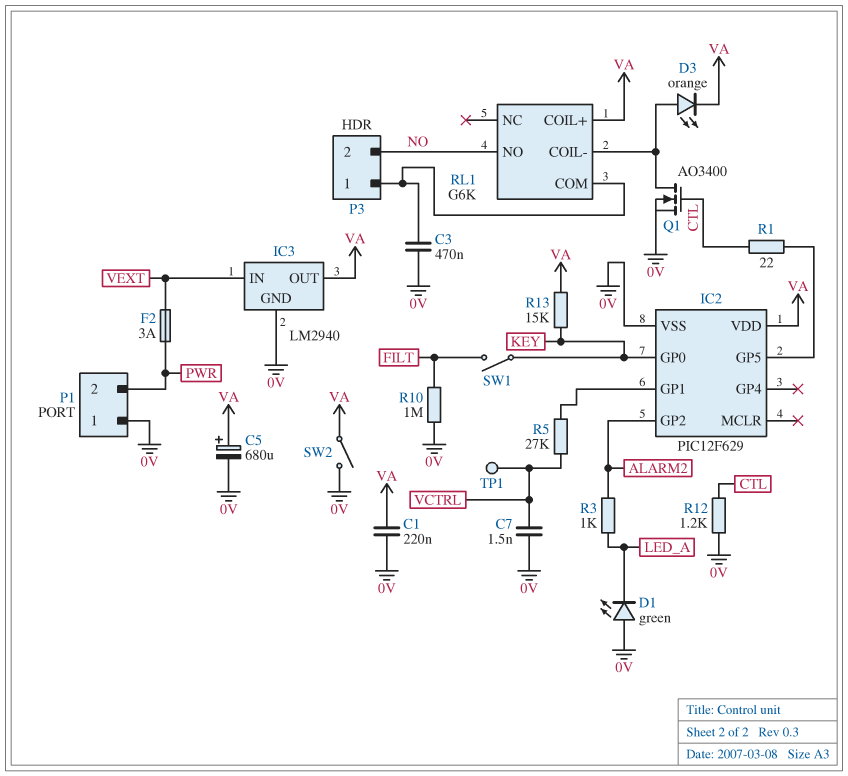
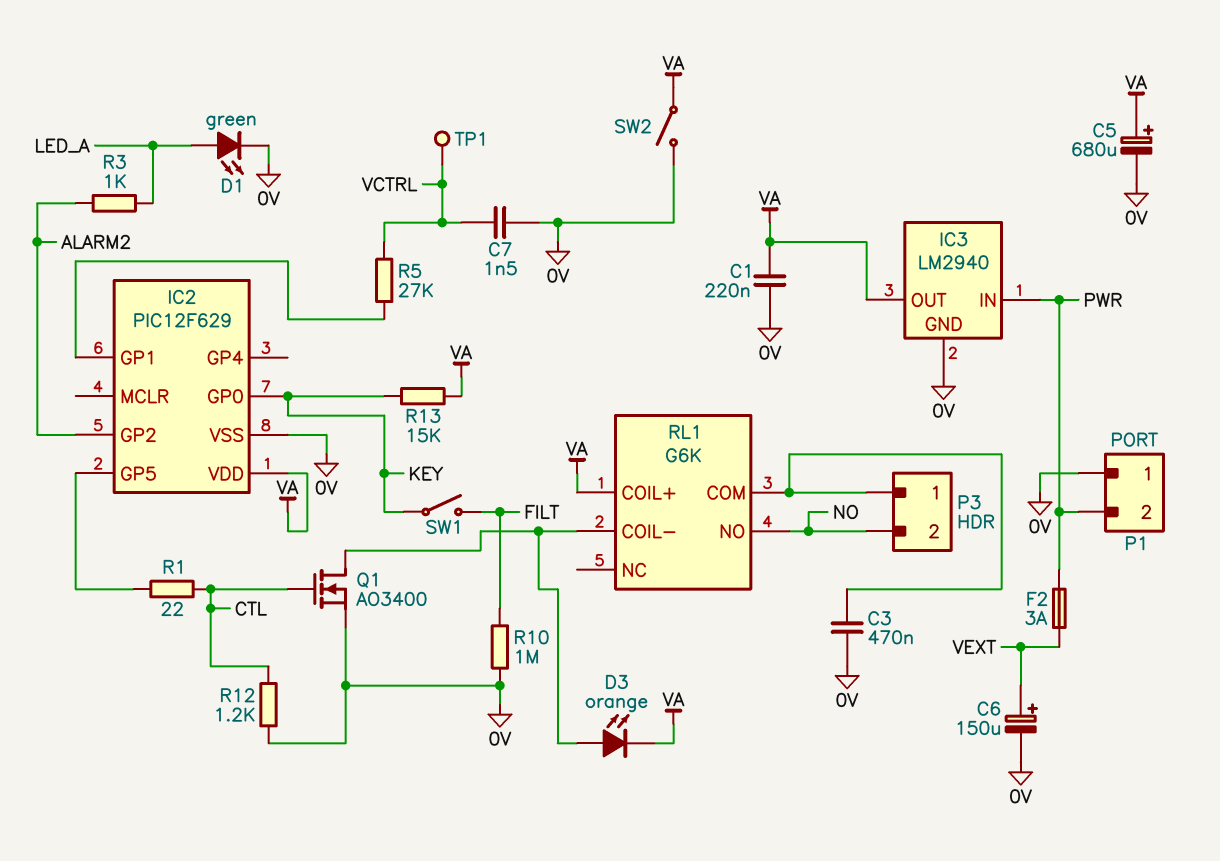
C6: none -> 150uF (plus VEXT, minus 0V)
D1: LED green (A 0V, K LED_A) -> LED green (A LED_A, K 0V)
IC3 pin IN: VEXT -> PWR

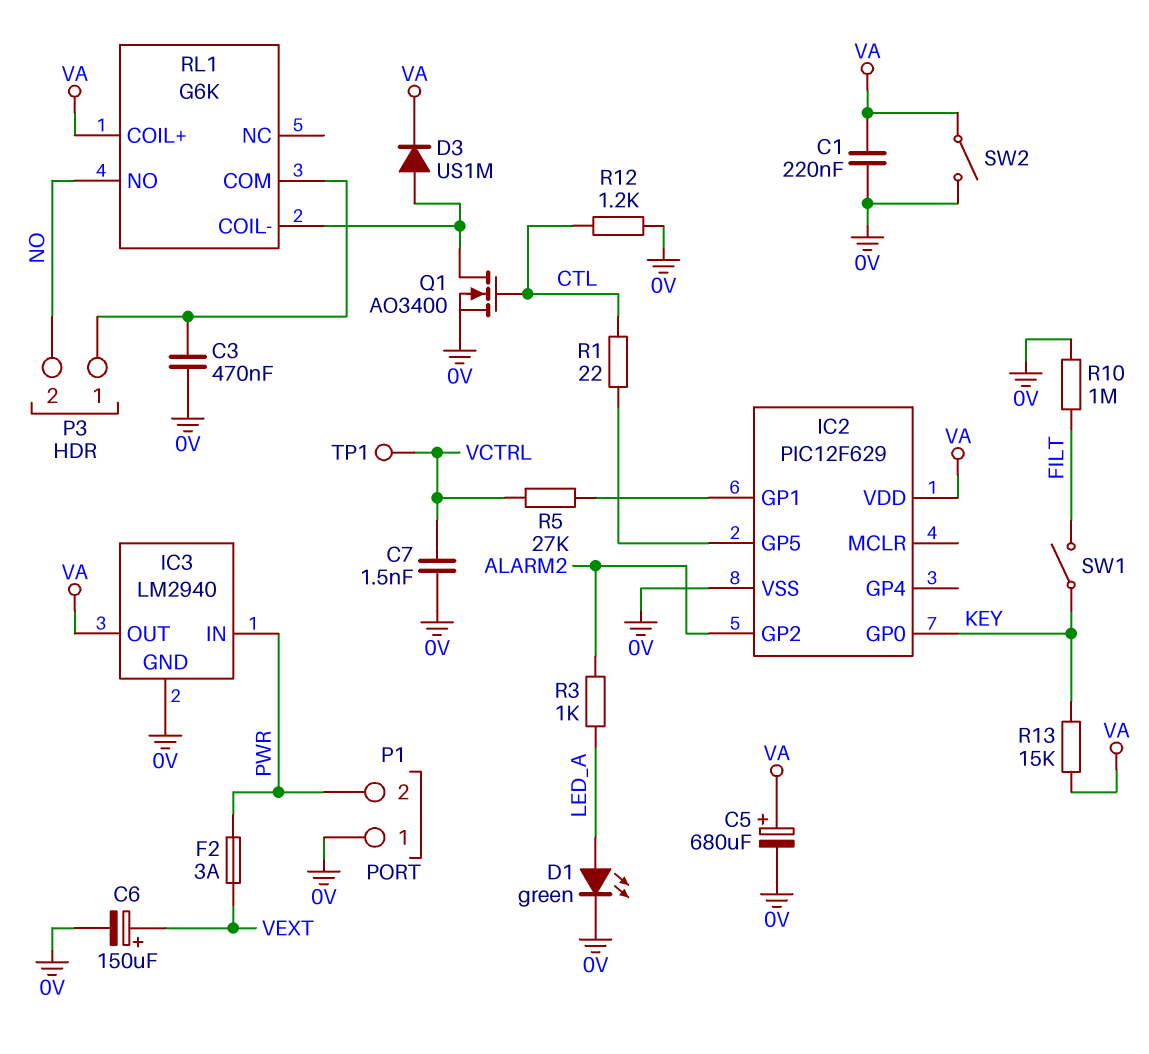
D3: LED orange (A RL1/COIL-, K VA) -> diode US1M (A RL1/COIL-, K VA)

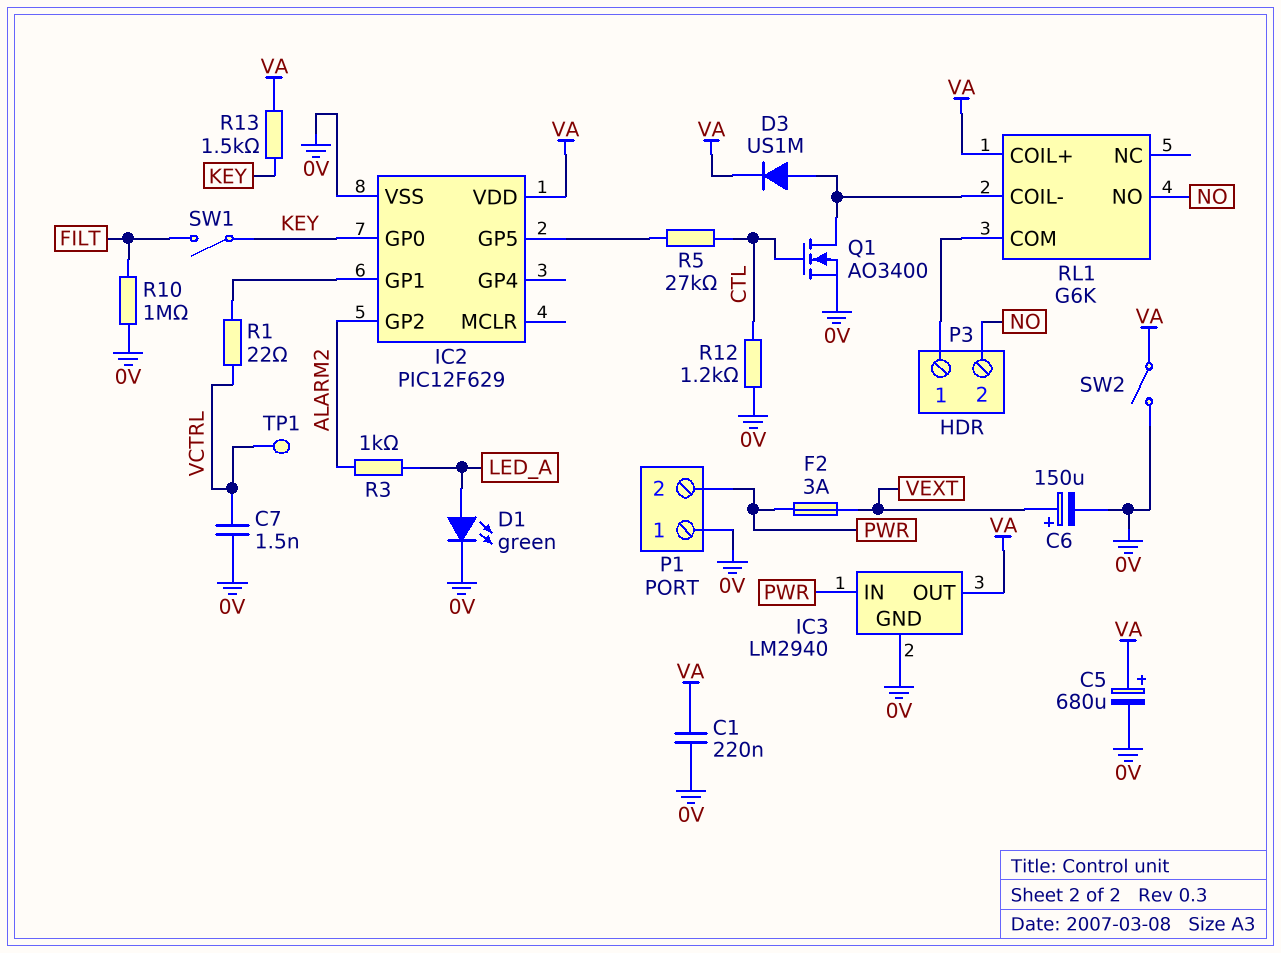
C3: 470nF (0V, P3/1) -> none
R1: 22 (CTL, IC2/GP5) -> 22 (IC2/GP1, VCTRL)
R5: 27k (IC2/GP1, VCTRL) -> 27k (CTL, IC2/GP5)
R13: 15k (KEY, VA) -> 1.5k (KEY, VA)

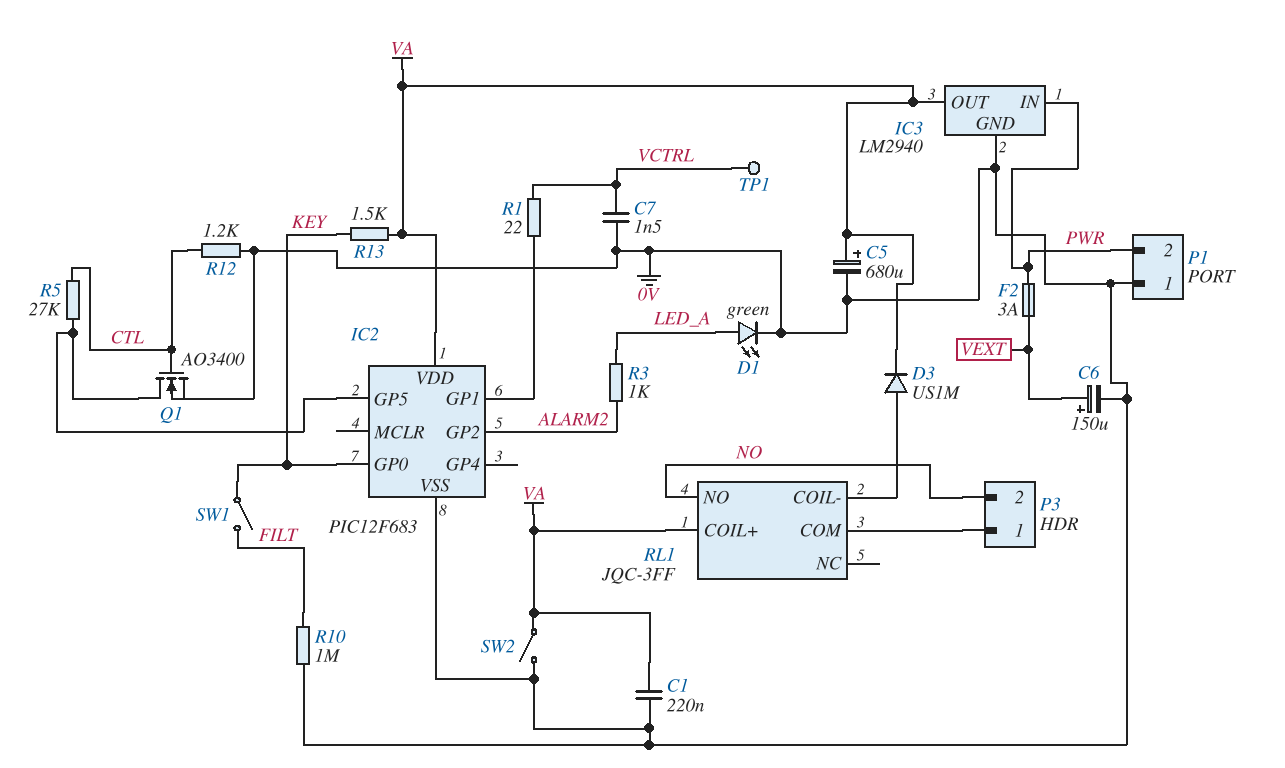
IC2: PIC12F629 -> PIC12F683
Q1: NMOS AO3400 (G CTL, D RL1/COIL-, S 0V) -> NMOS AO3400 (G CTL, D IC2/GP5, S 0V)
RL1: G6K -> JQC-3FF

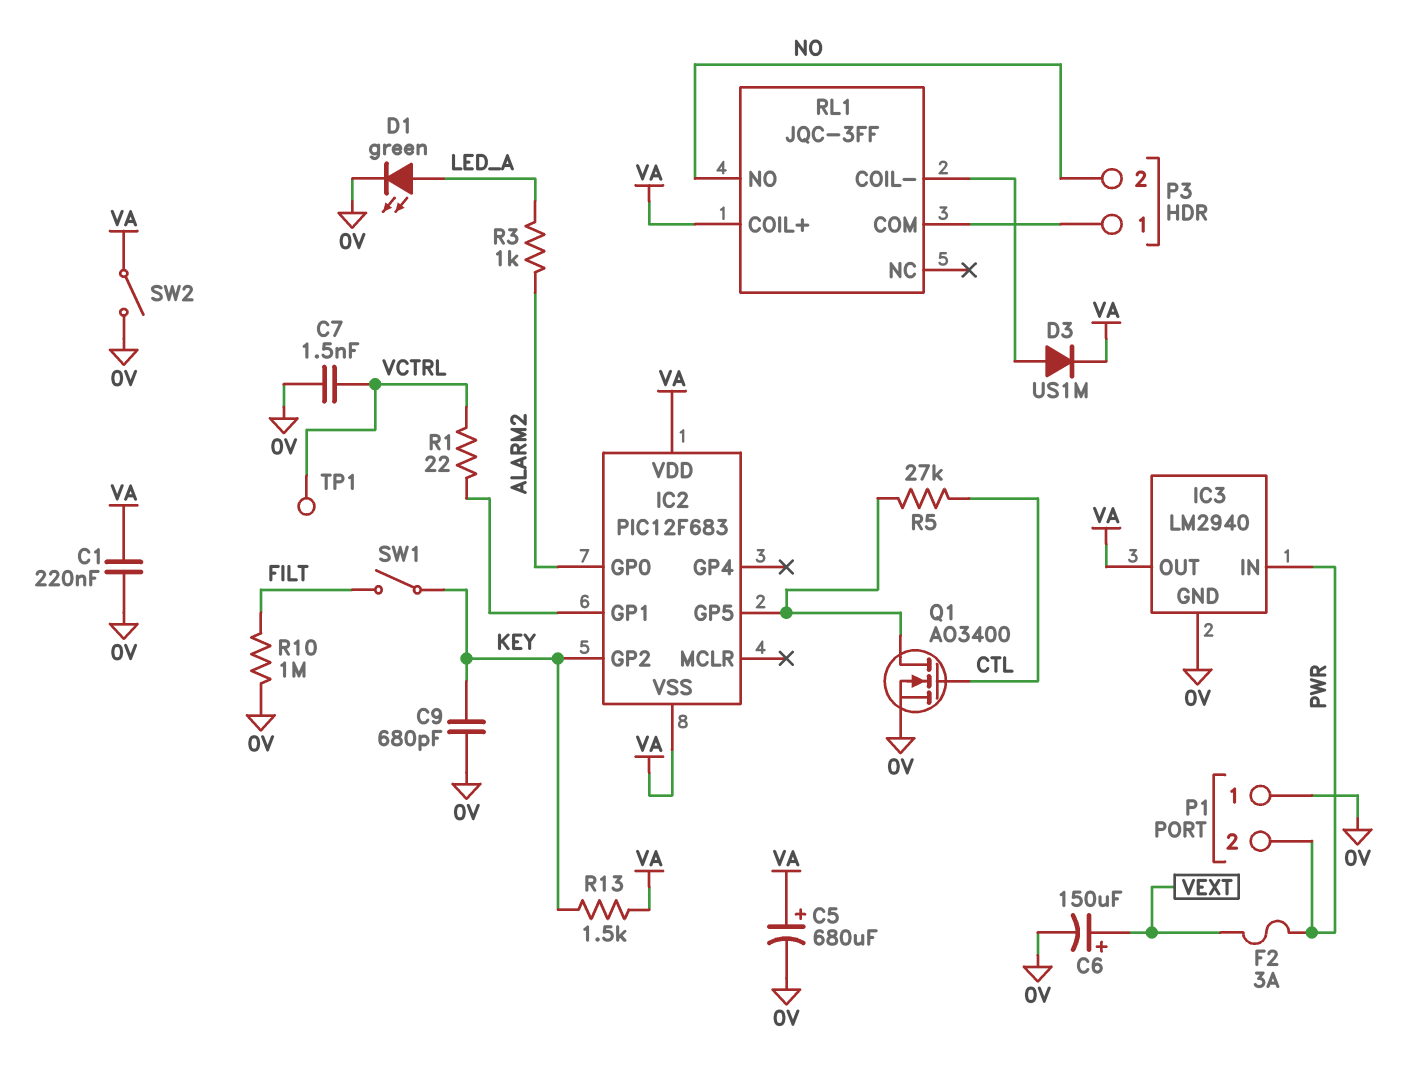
C9: none -> 680pF (0V, KEY)
IC2 pin GP0: KEY -> ALARM2
IC2 pin GP2: ALARM2 -> KEY
IC2 pin VSS: 0V -> VA
R12: 1.2k (0V, CTL) -> none

